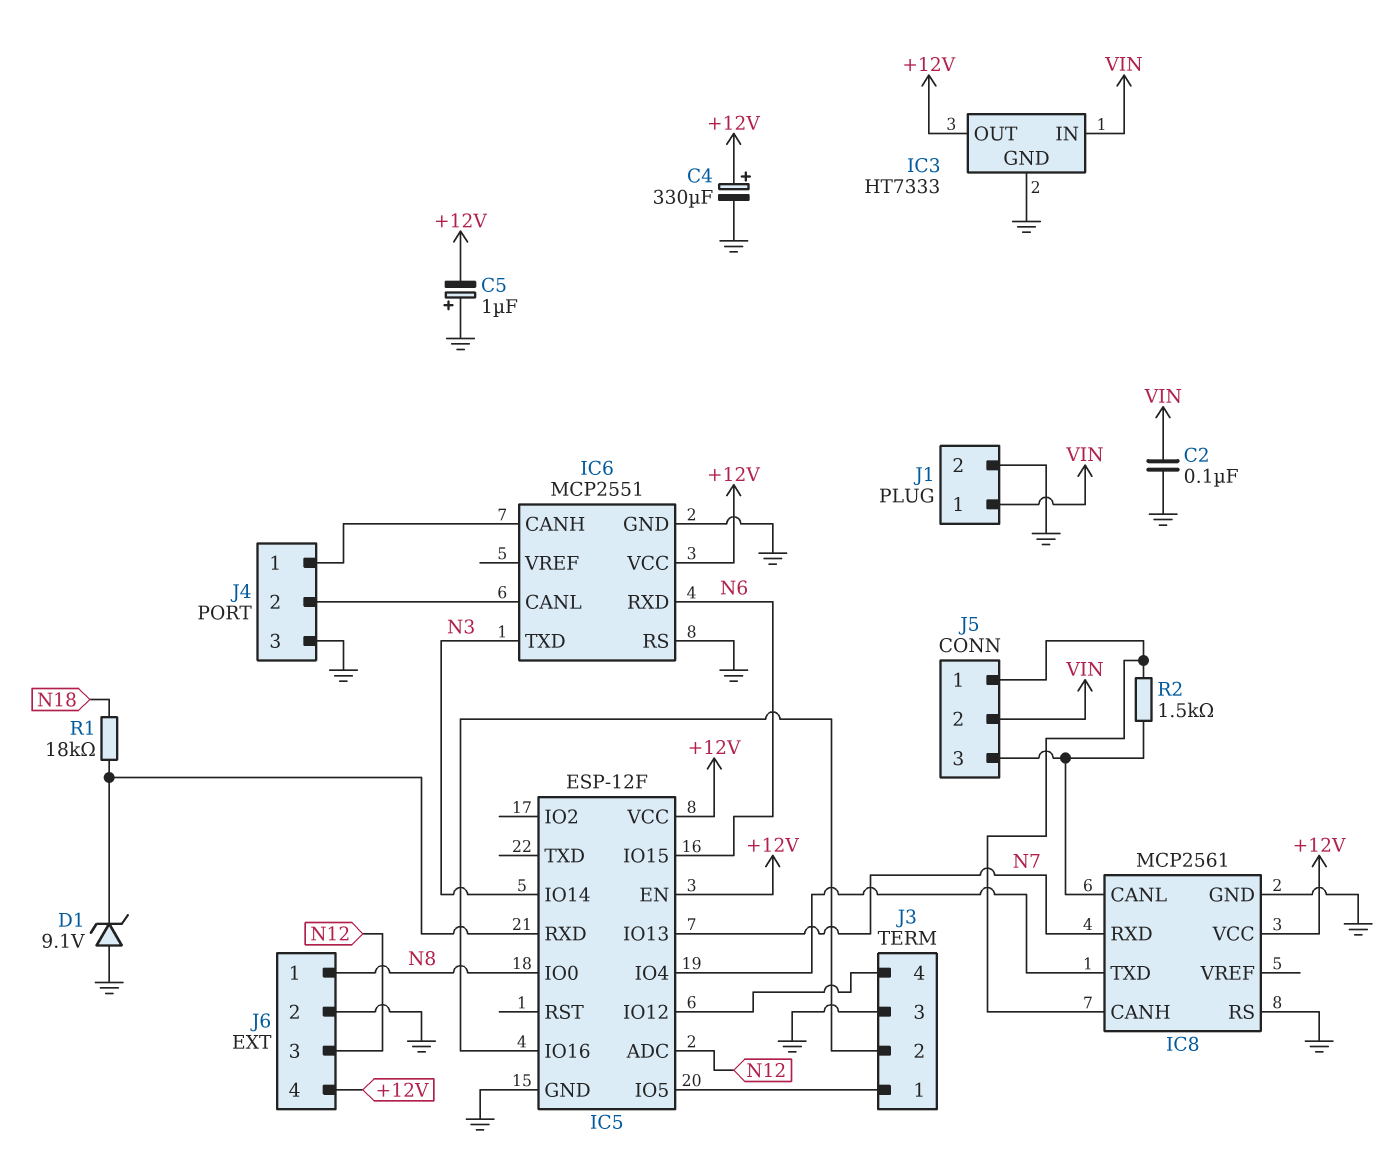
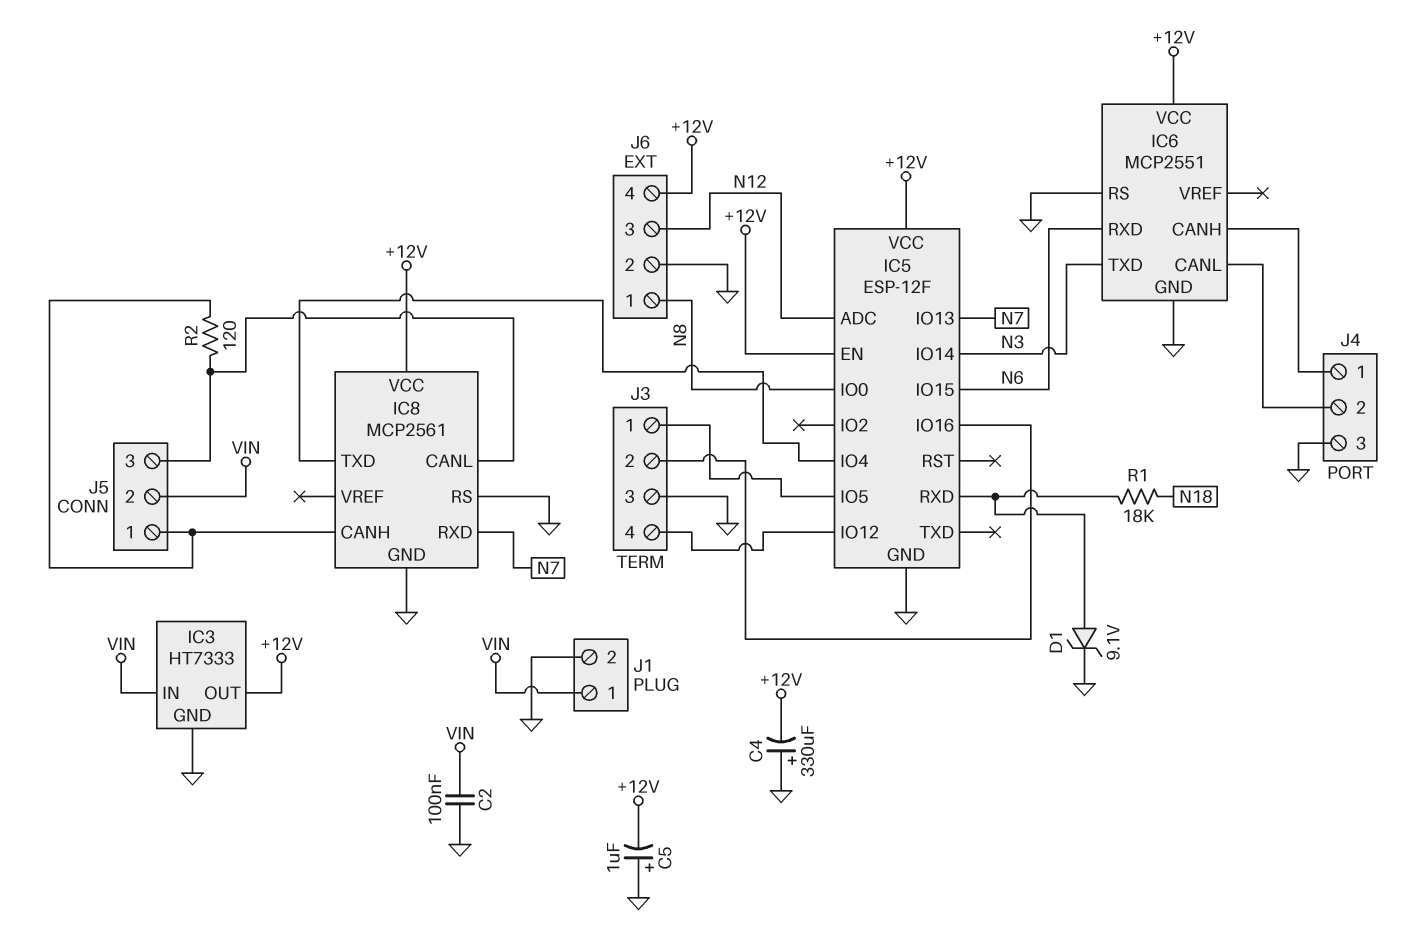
C4: 330uF (plus +12V, minus GND) -> 330uF (plus GND, minus +12V)
D1: zener 9.1V (A GND, K IC5/RXD) -> zener 9.1V (A IC5/RXD, K GND)
R2: 1.5k (IC8/CANH, IC8/CANL) -> 120 (IC8/CANH, IC8/CANL)

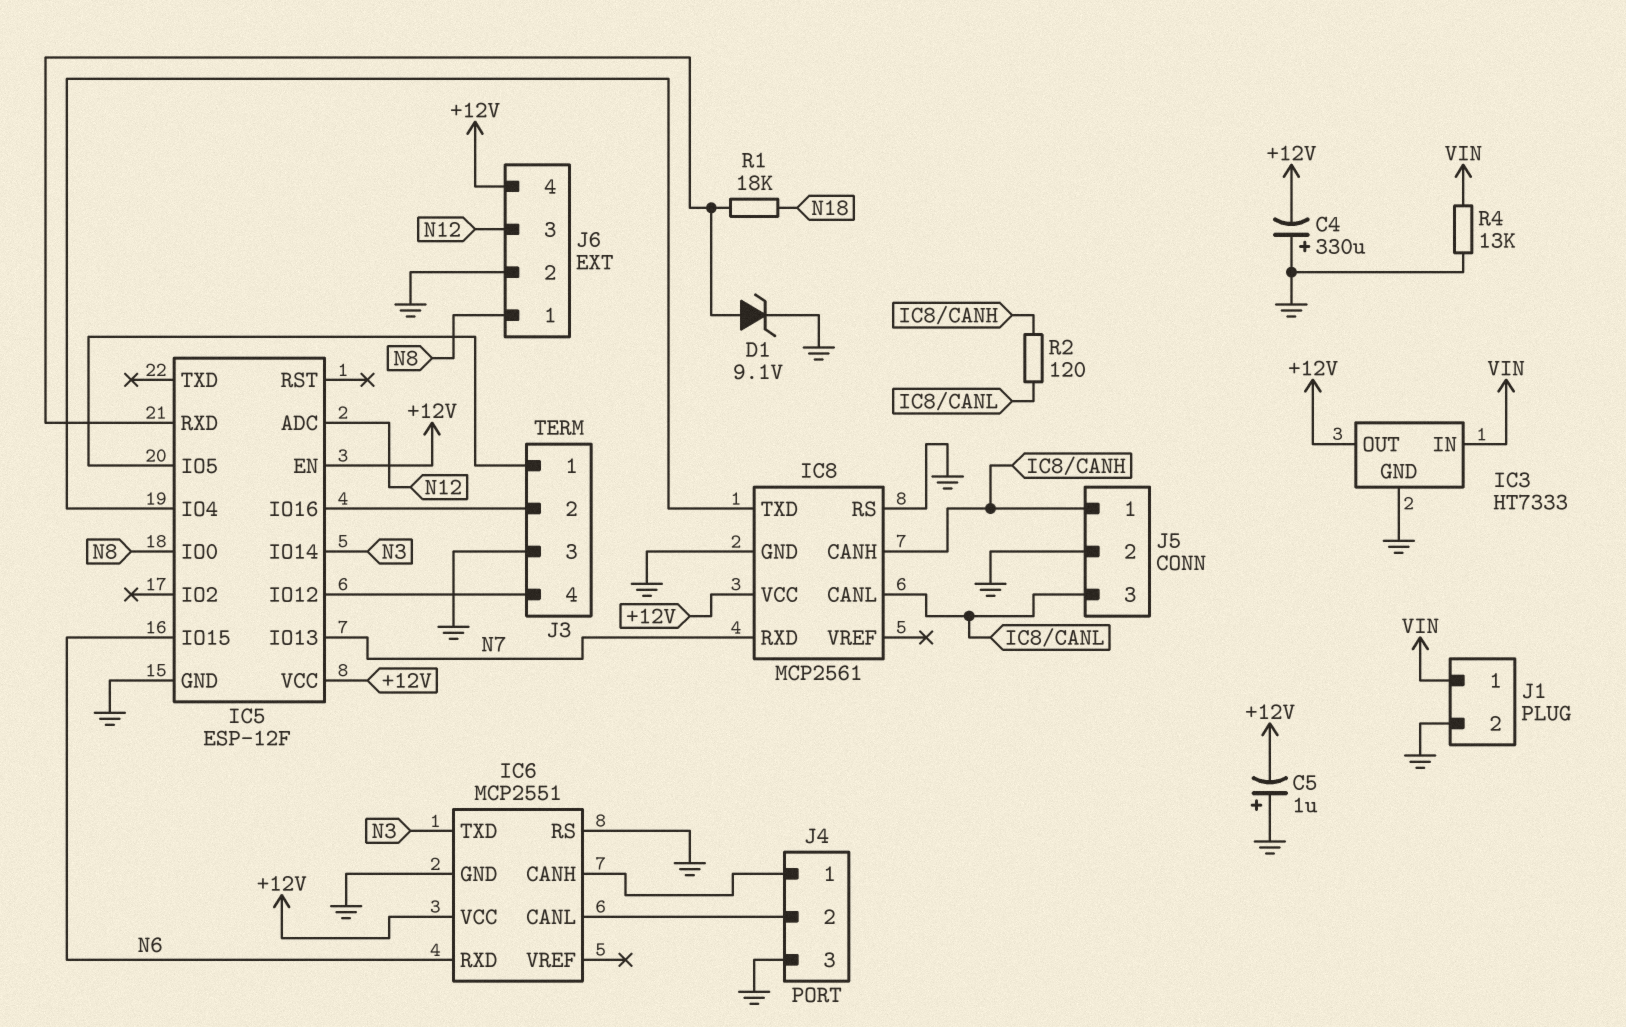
C2: 100nF (GND, VIN) -> none
J5 pin 2: VIN -> GND
R4: none -> 13k (GND, VIN)

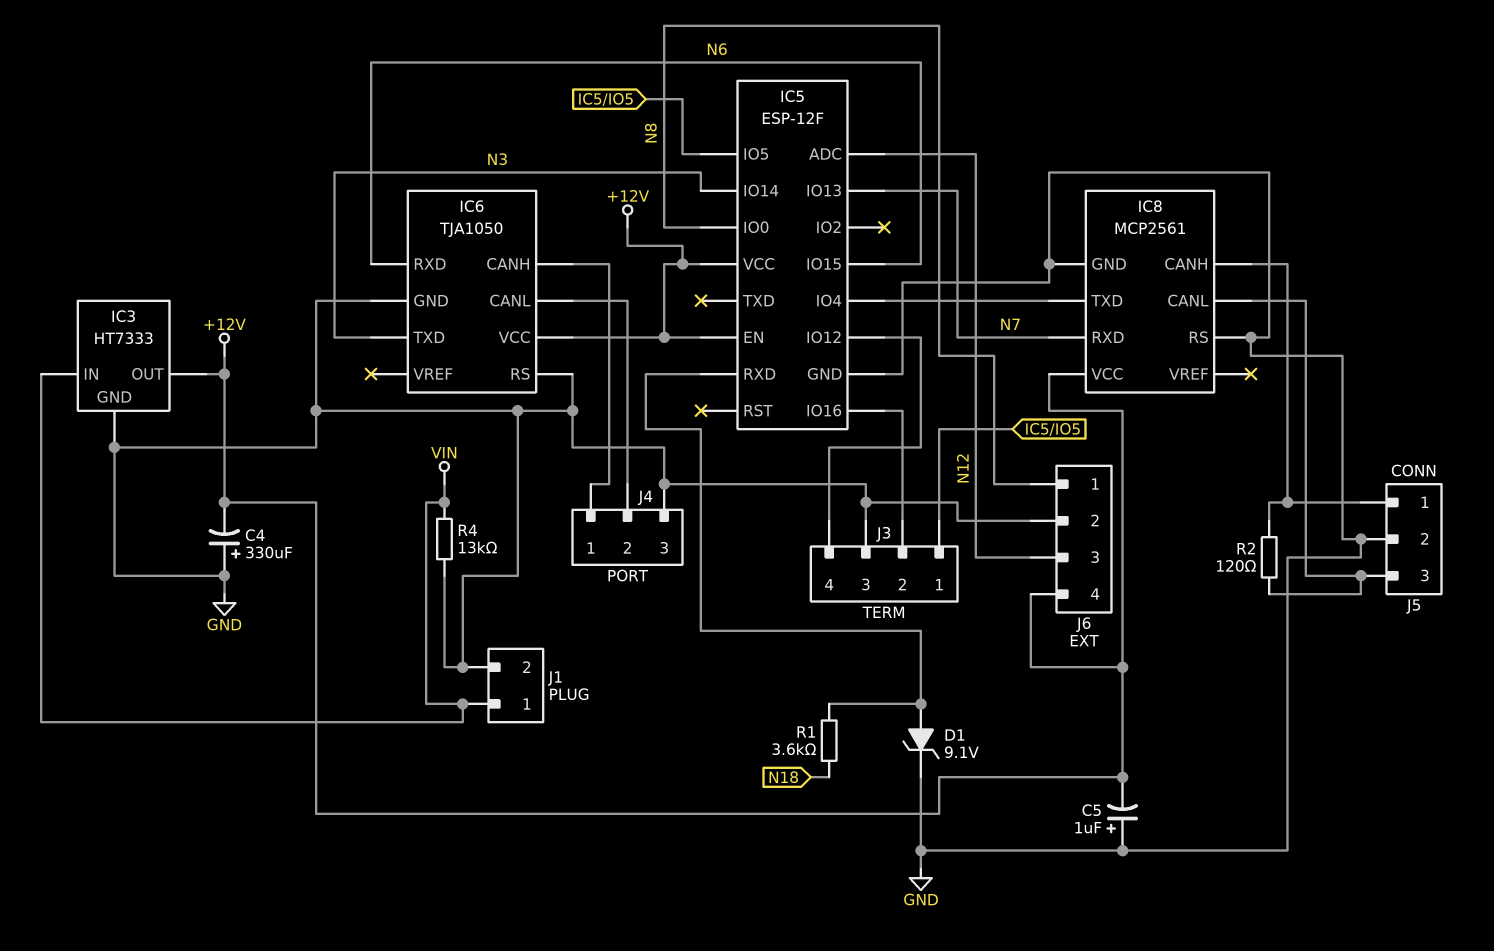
IC6: MCP2551 -> TJA1050
R1: 18k (IC5/RXD, N18) -> 3.6k (IC5/RXD, N18)

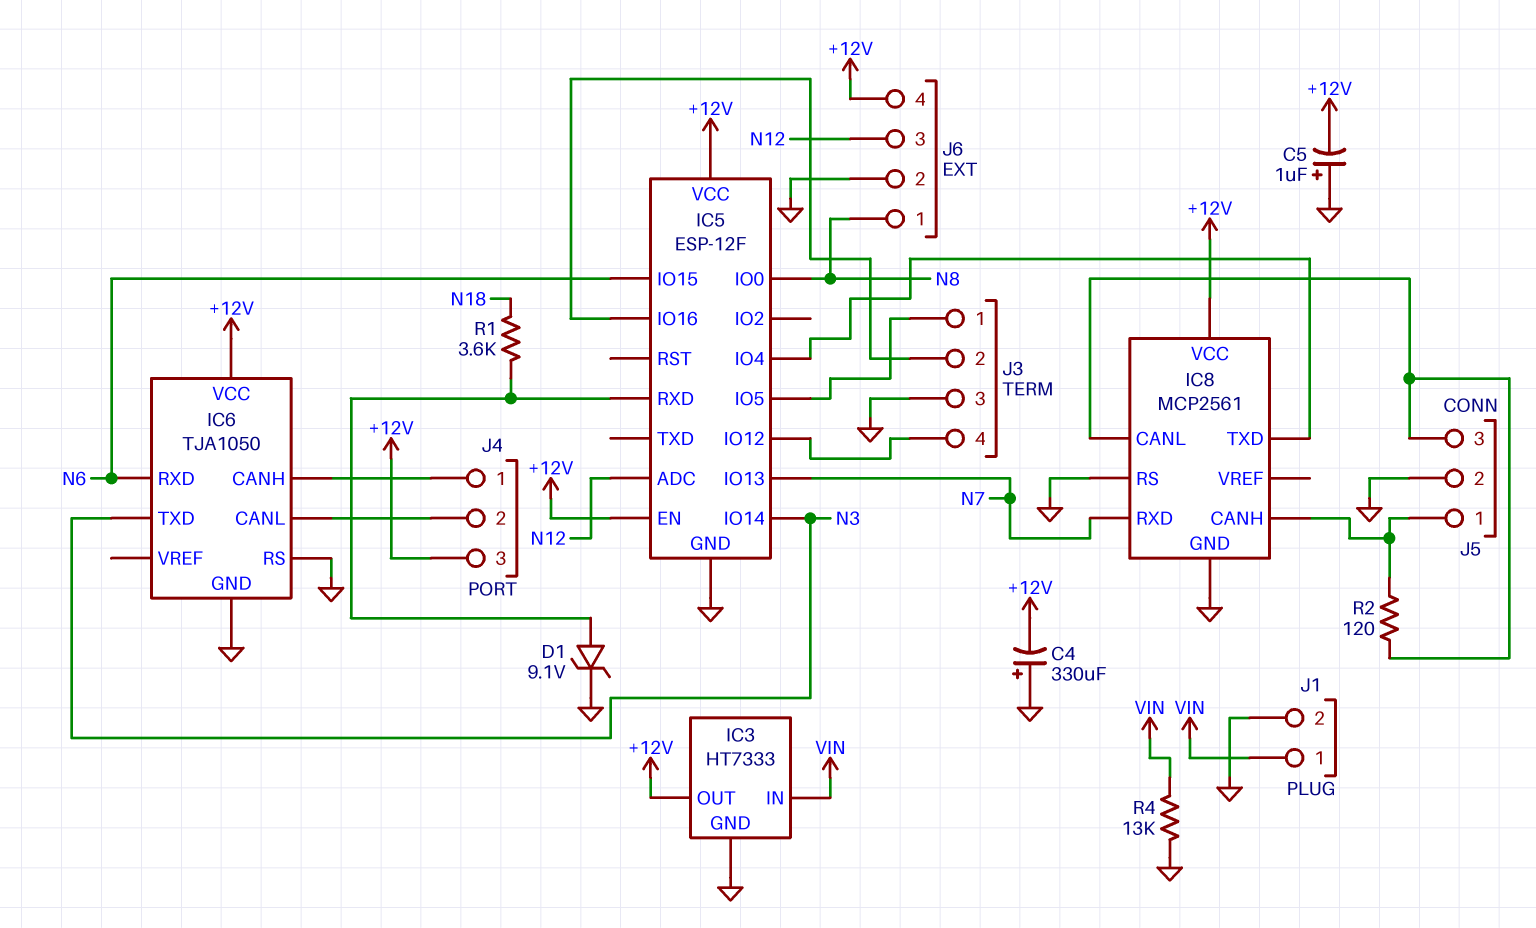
J4 pin 3: GND -> +12V

